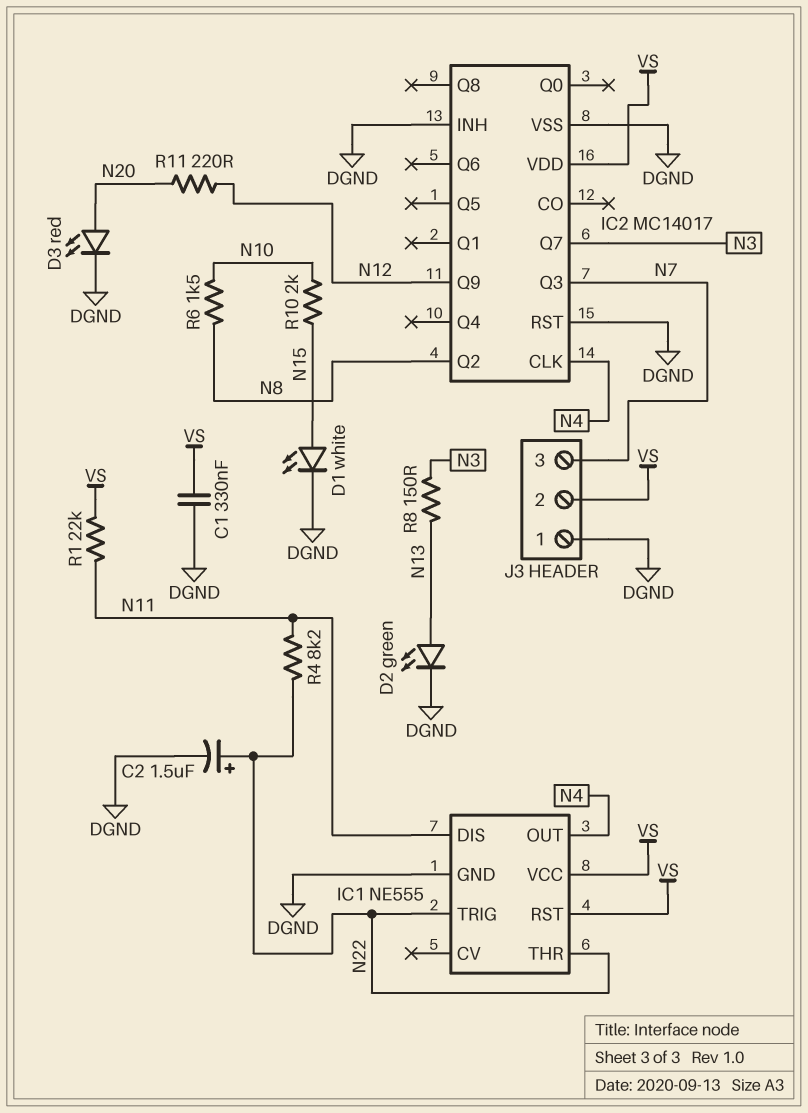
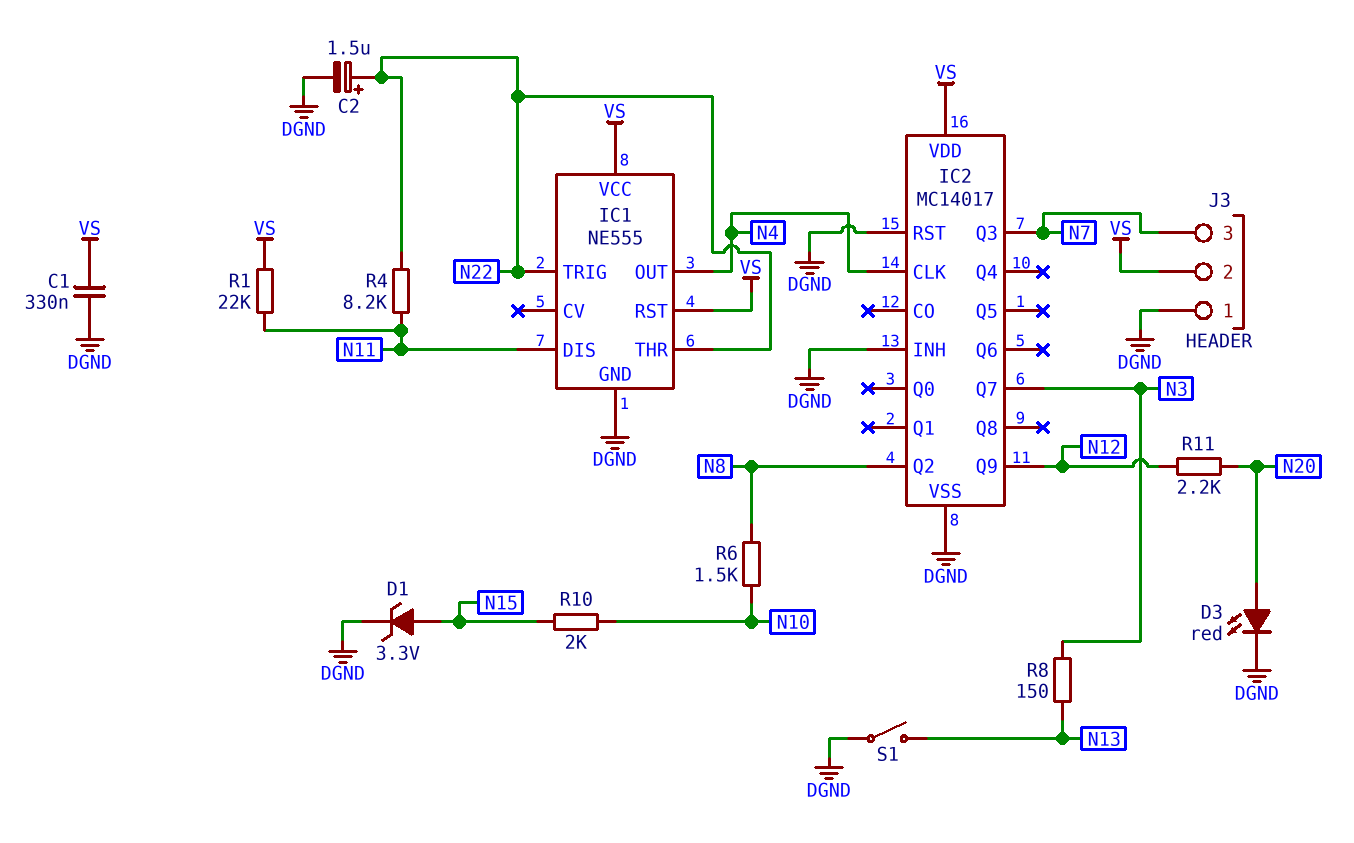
D1: LED white (A N15, K DGND) -> zener 3.3V (A N15, K DGND)
D2: LED green (A N13, K DGND) -> none
R11: 220 (N12, N20) -> 2.2k (N12, N20)
S1: none -> switch (DGND, N13)

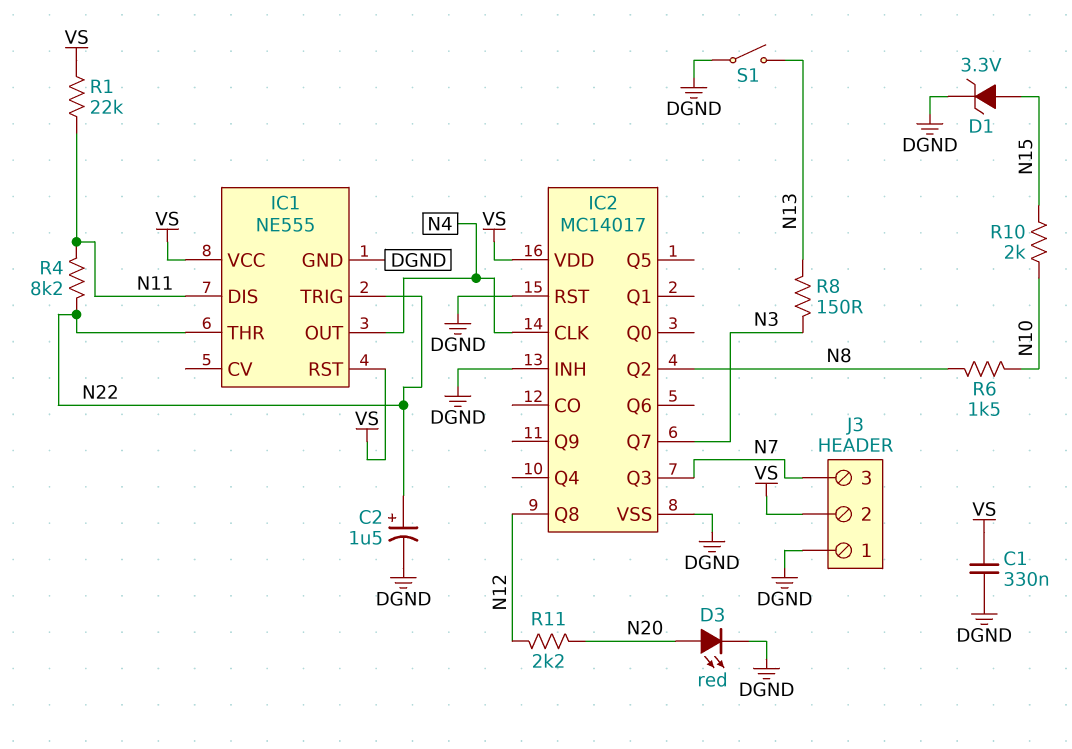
IC2 pin Q8: none -> N12
IC2 pin Q9: N12 -> none

